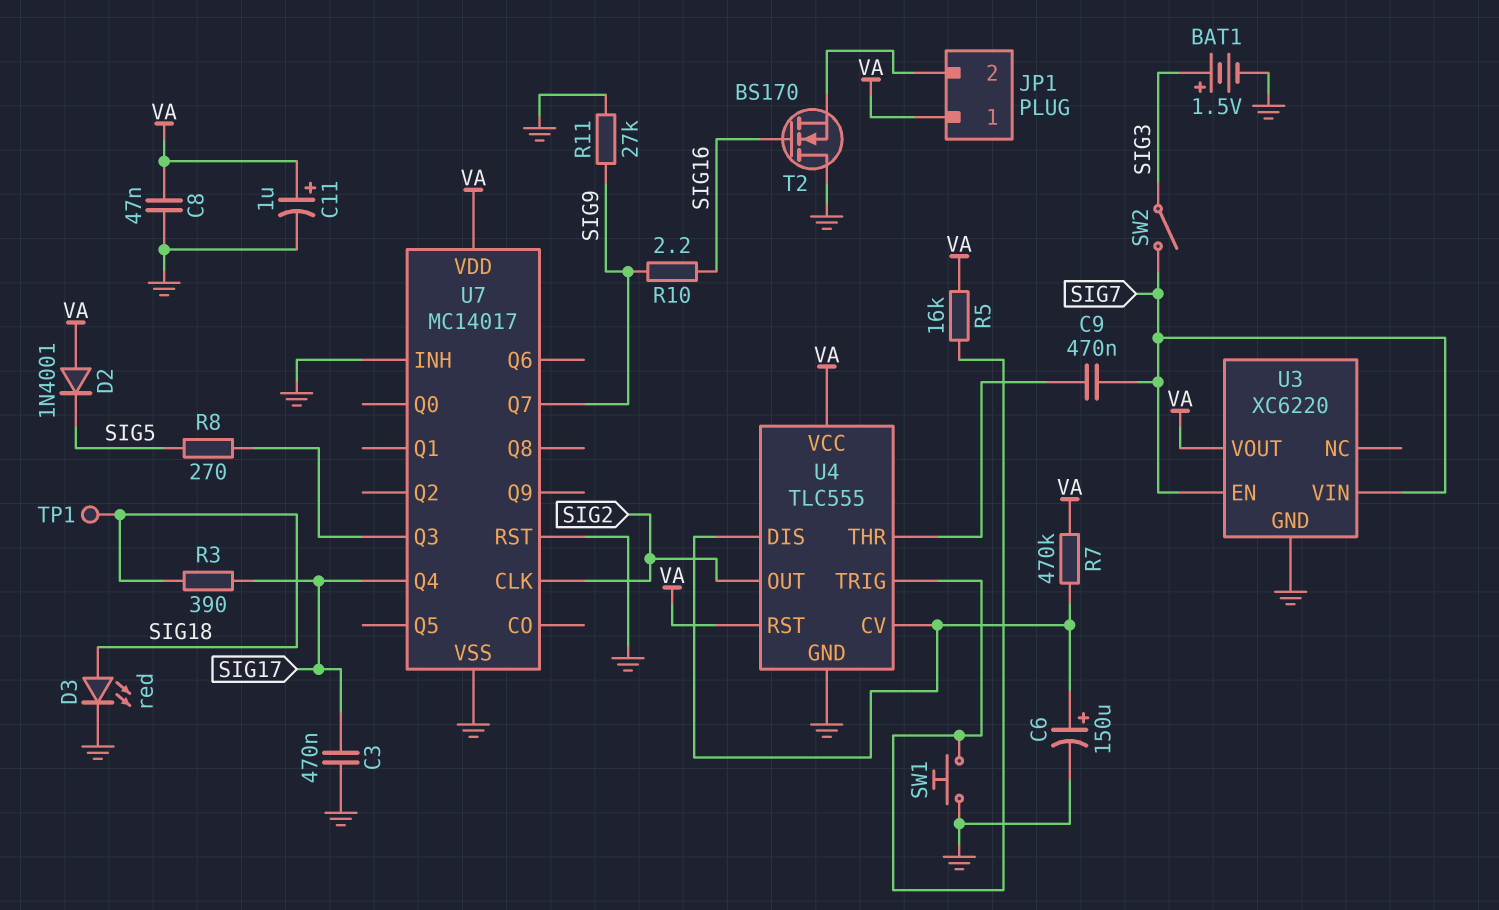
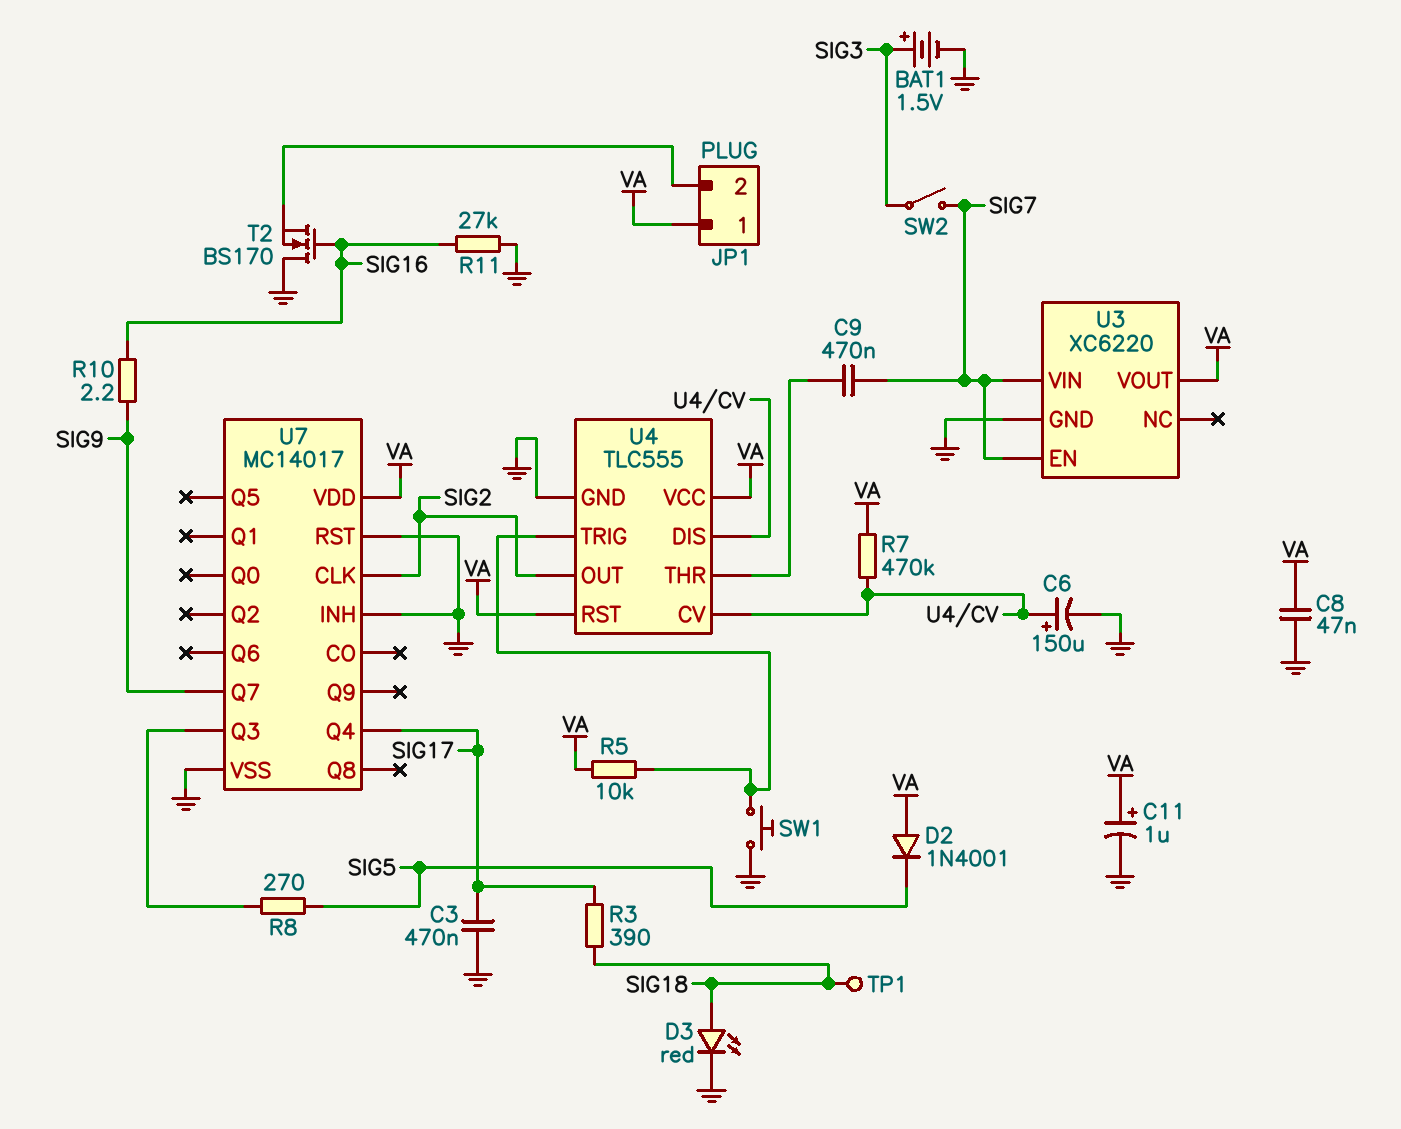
R5: 16k (U4/TRIG, VA) -> 10k (U4/TRIG, VA)
R11: 27k (GND, SIG9) -> 27k (GND, SIG16)

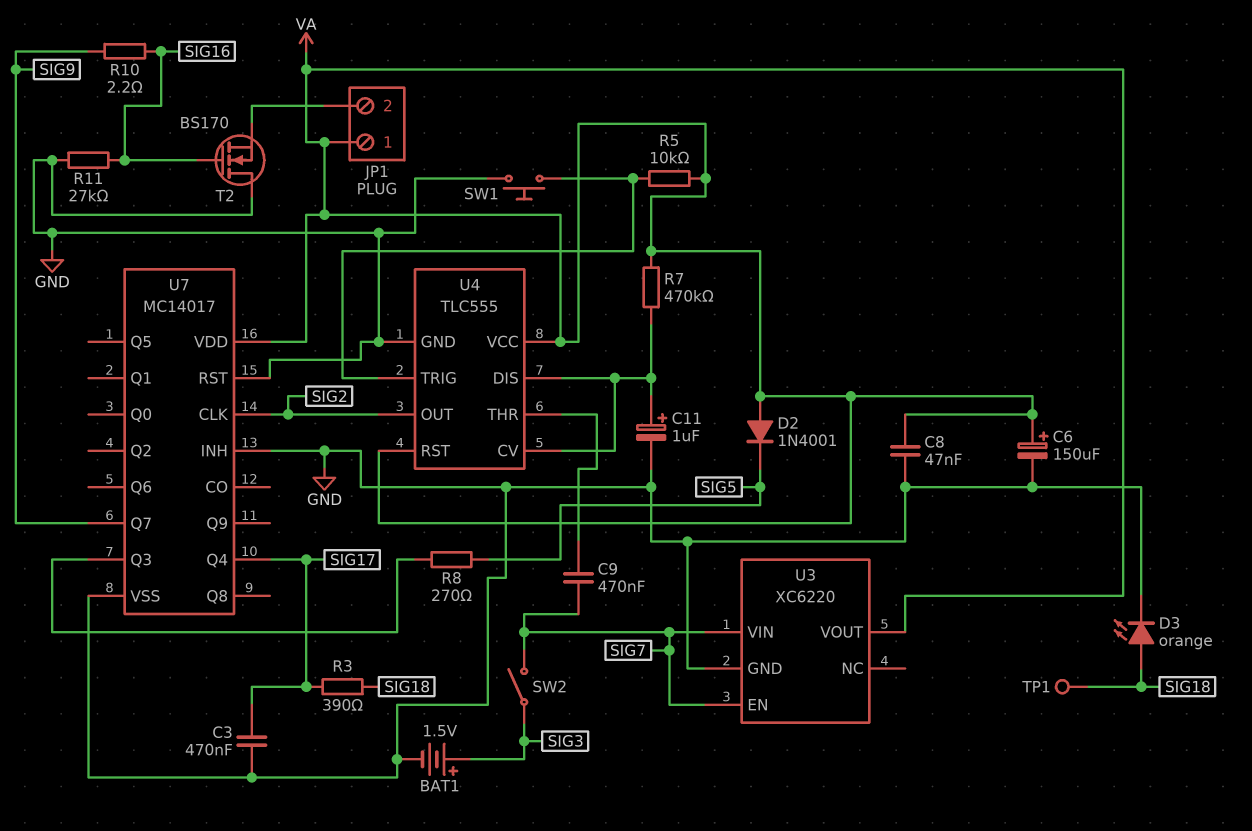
C6: 150uF (plus U4/CV, minus GND) -> 150uF (plus VA, minus GND)
C11: 1uF (plus VA, minus GND) -> 1uF (plus U4/CV, minus GND)
D3: LED red (A SIG18, K GND) -> LED orange (A SIG18, K GND)

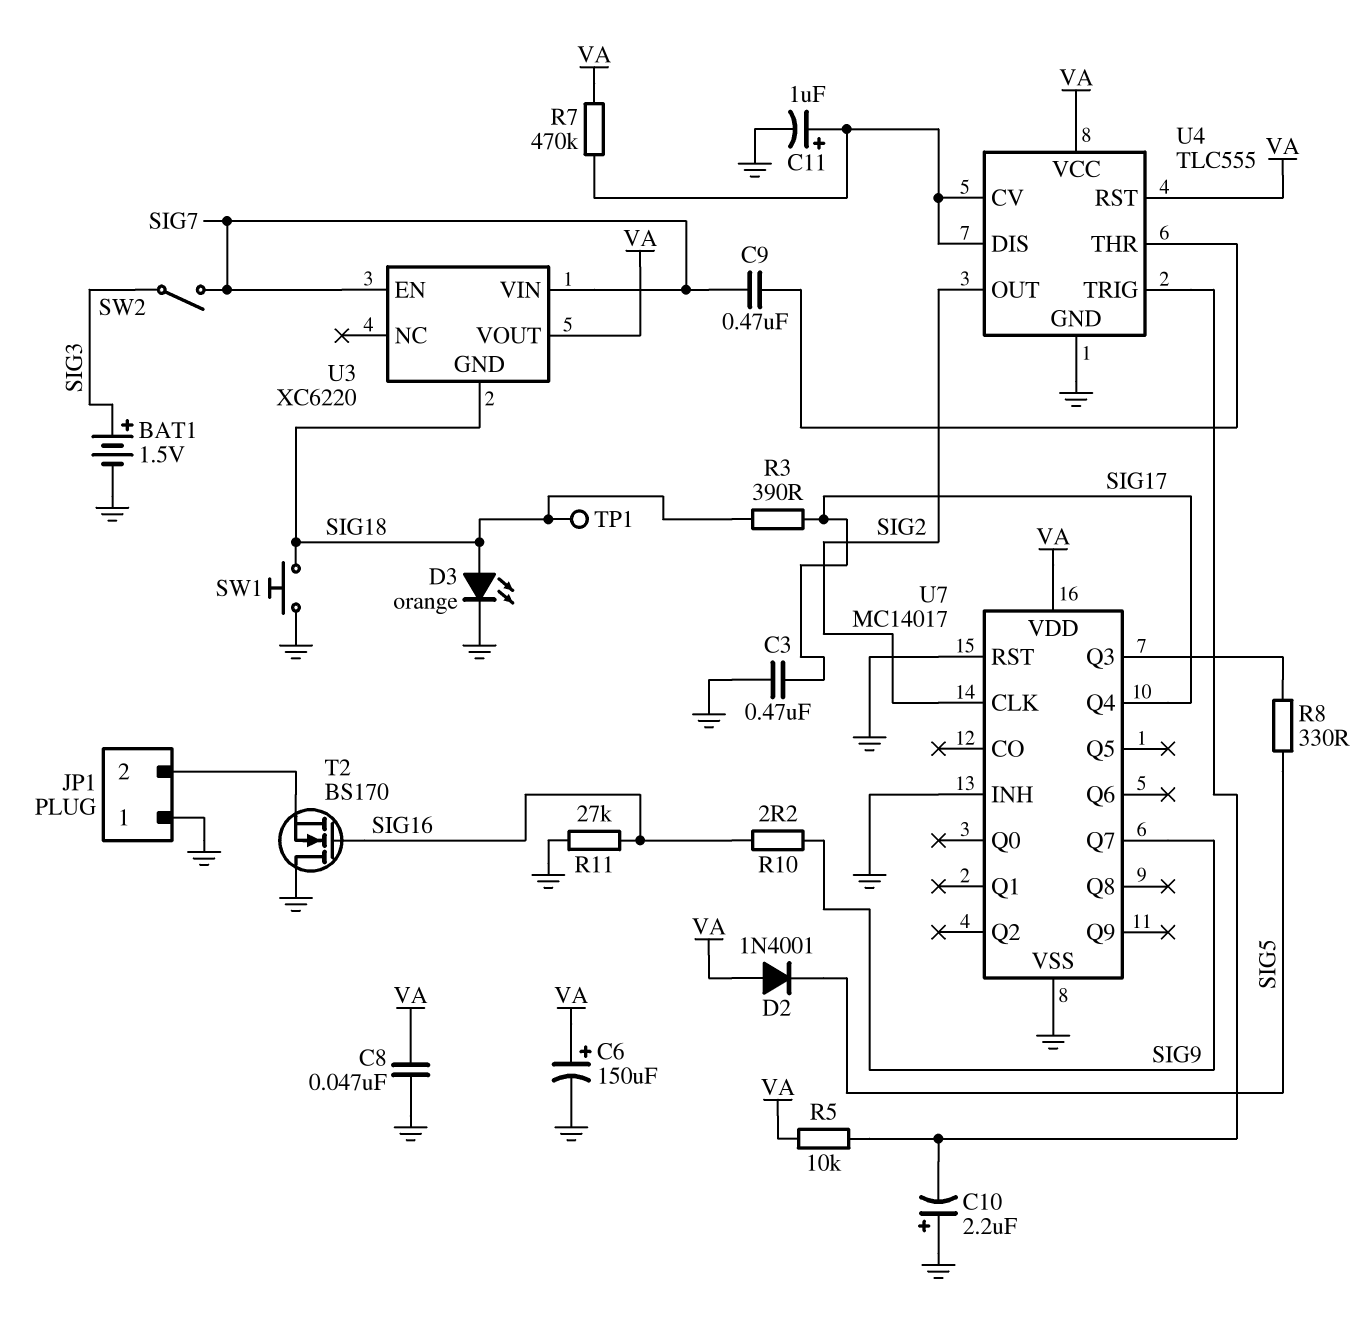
C10: none -> 2.2uF (plus GND, minus U4/TRIG)
JP1 pin 1: VA -> GND
R8: 270 (SIG5, U7/Q3) -> 330 (SIG5, U7/Q3)
SW1: button (GND, U4/TRIG) -> button (GND, SIG18)
U3 pin GND: GND -> SIG18

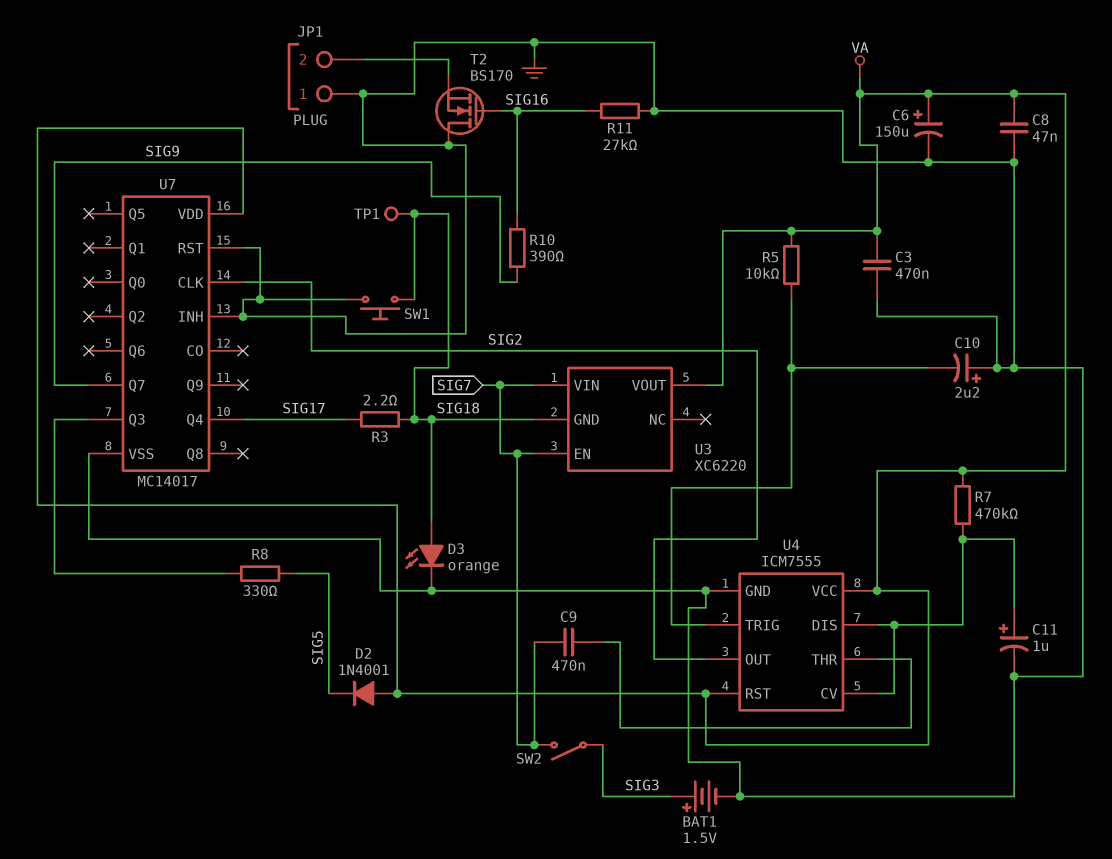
C3: 470nF (GND, SIG17) -> 470nF (GND, VA)
R3: 390 (SIG17, SIG18) -> 2.2 (SIG17, SIG18)
R10: 2.2 (SIG9, SIG16) -> 390 (SIG9, SIG16)
U4: TLC555 -> ICM7555

